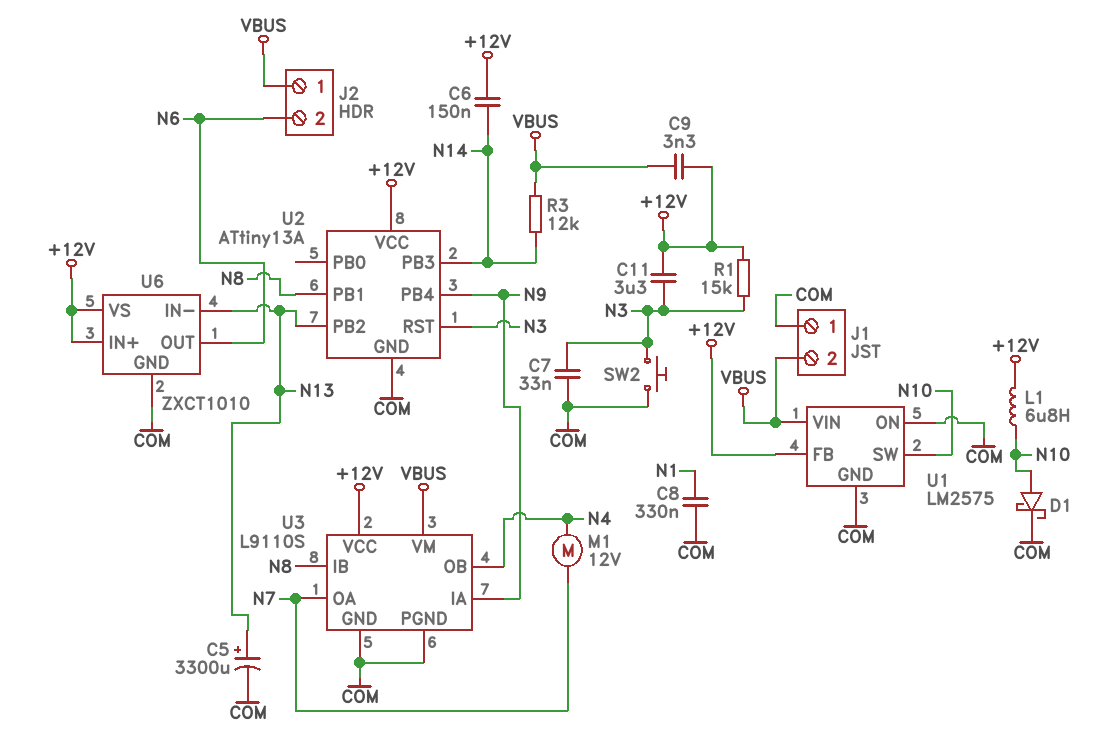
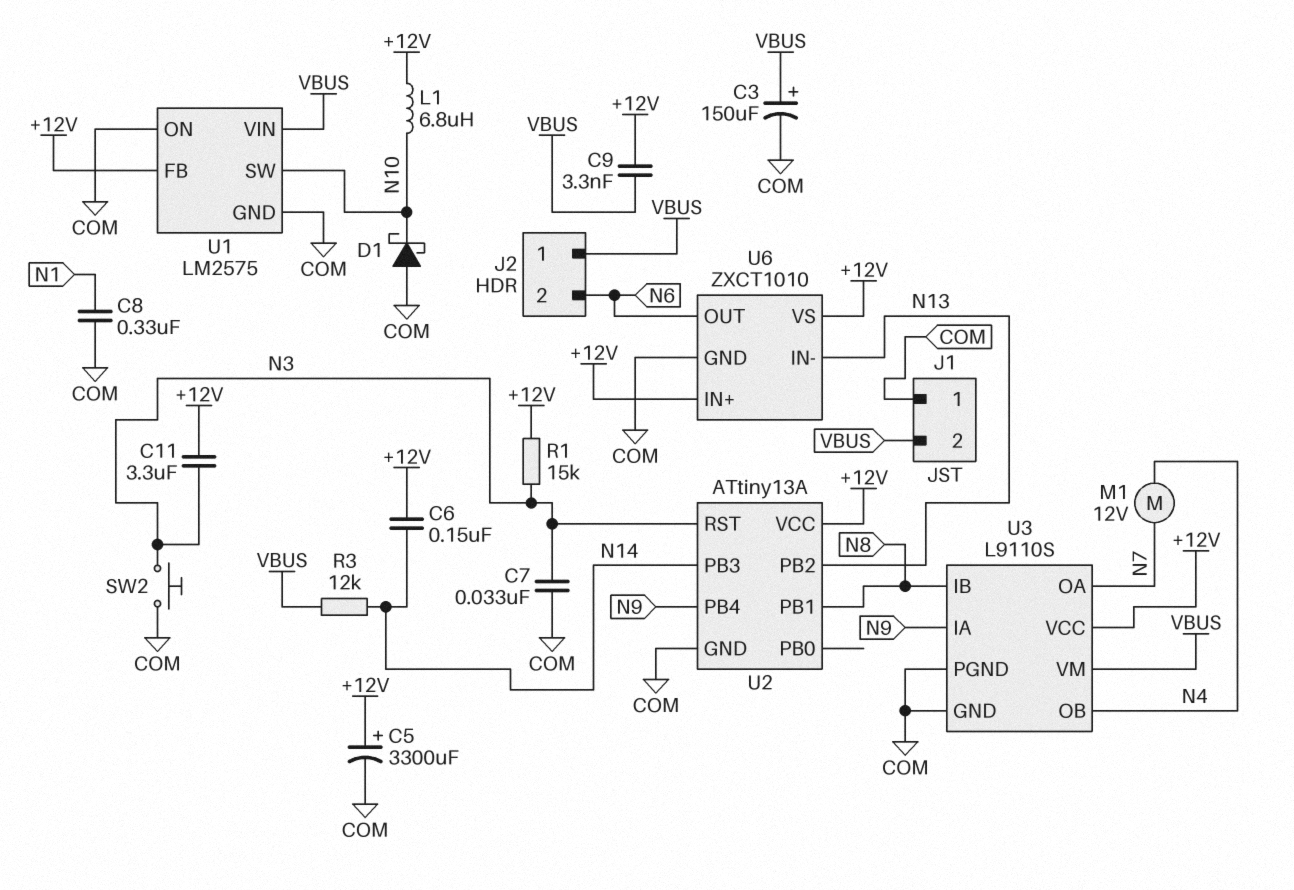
C3: none -> 150uF (plus VBUS, minus COM)
C5: 3300uF (plus N13, minus COM) -> 3300uF (plus +12V, minus COM)
D1: schottky (A N10, K COM) -> schottky (A COM, K N10)

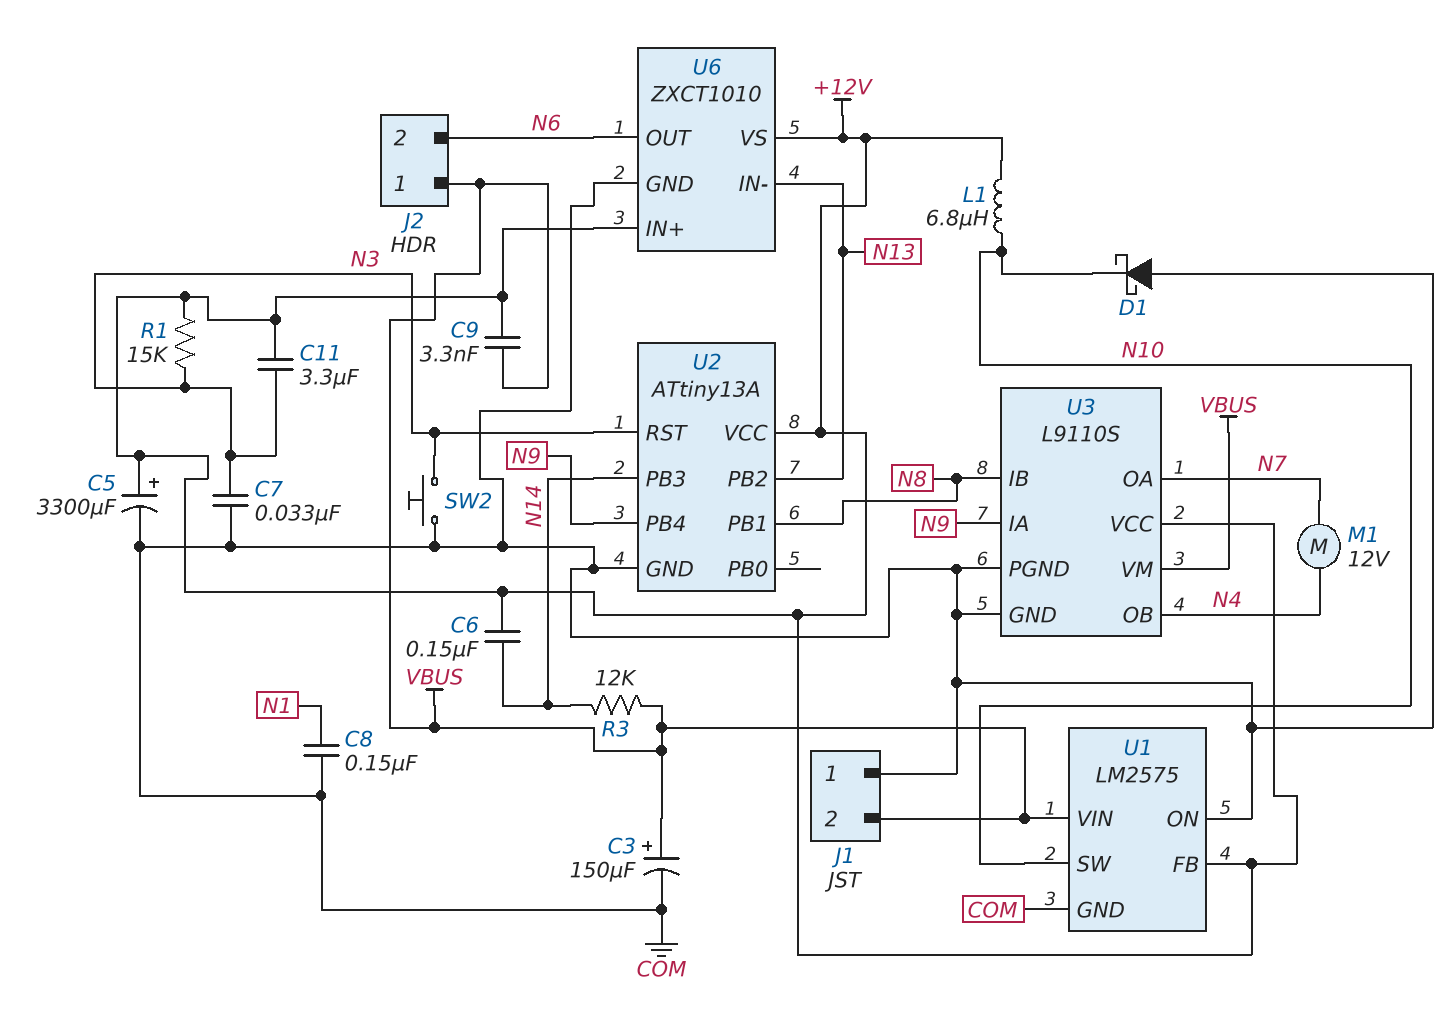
C8: 330nF (COM, N1) -> 150nF (COM, N1)

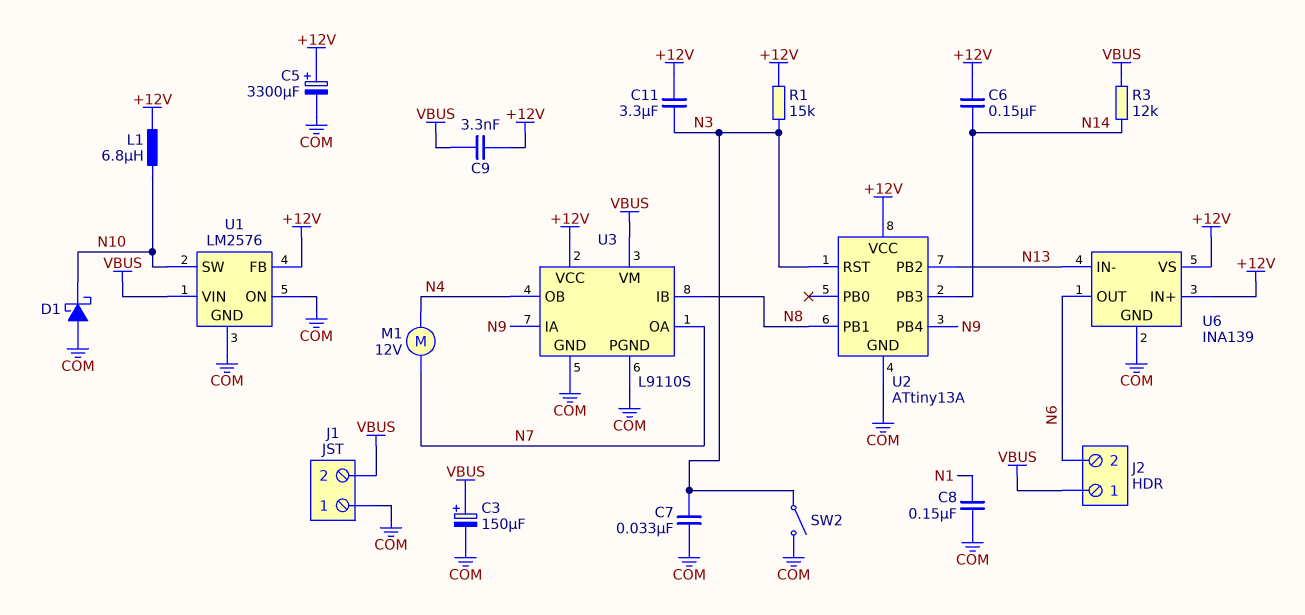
SW2: button (COM, N3) -> switch (COM, N3)
U1: LM2575 -> LM2576
U6: ZXCT1010 -> INA139

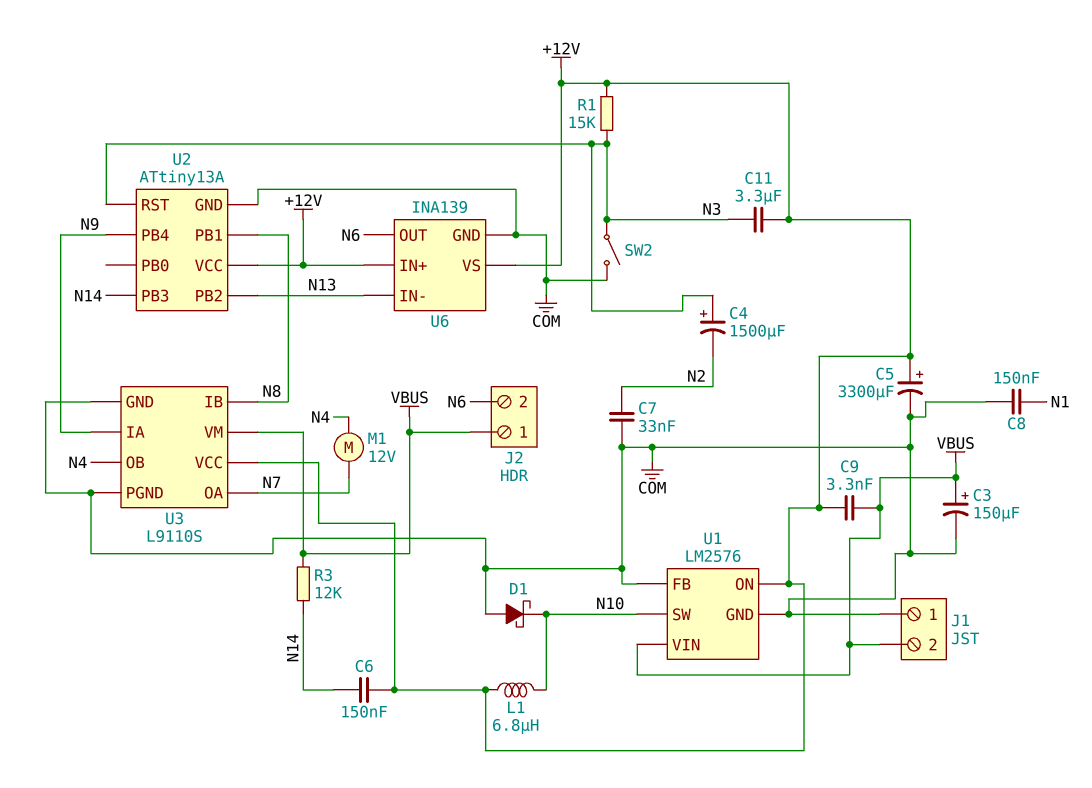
C4: none -> 1500uF (plus N3, minus N2)
C7: 33nF (COM, N3) -> 33nF (COM, N2)
U1 pin FB: +12V -> COM
U1 pin ON: COM -> +12V

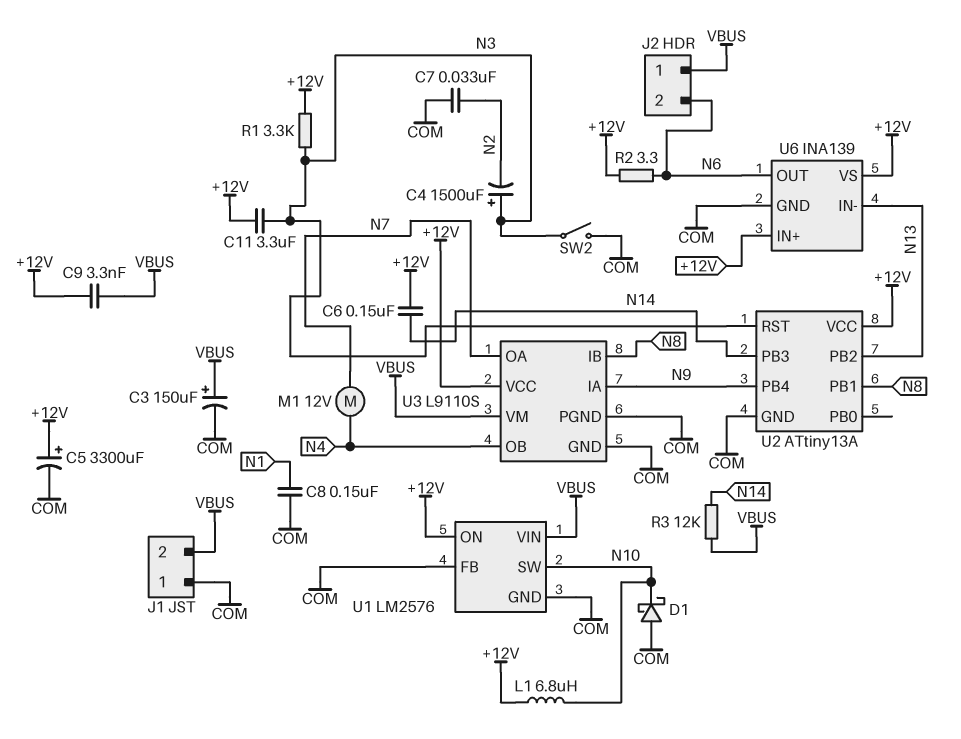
R1: 15k (+12V, N3) -> 3.3k (+12V, N3)
R2: none -> 3.3 (+12V, N6)

